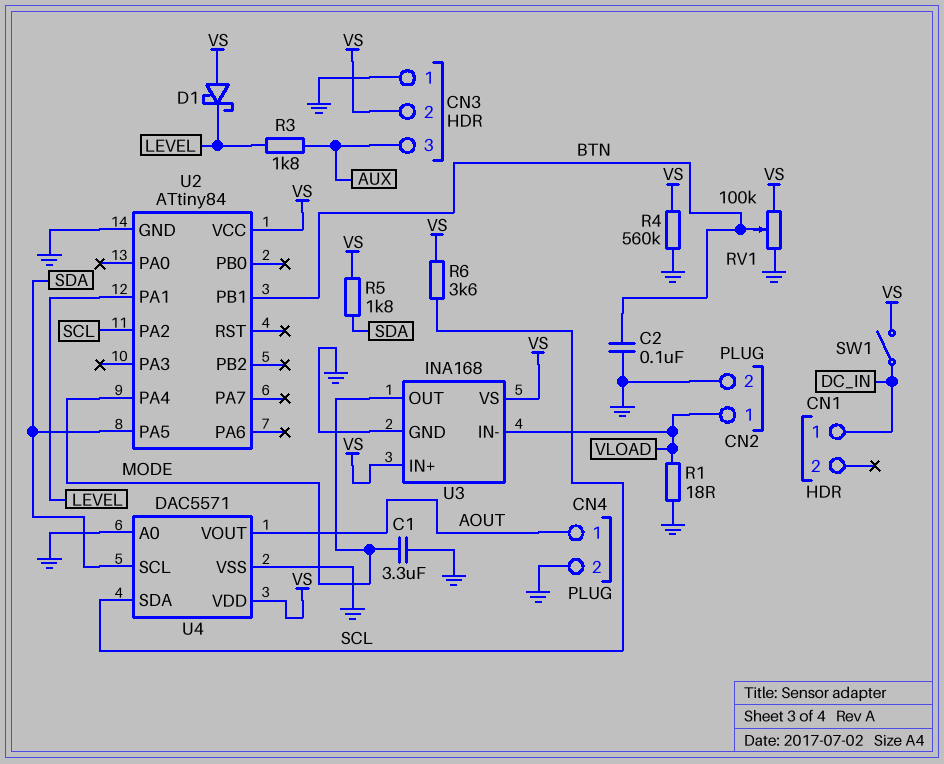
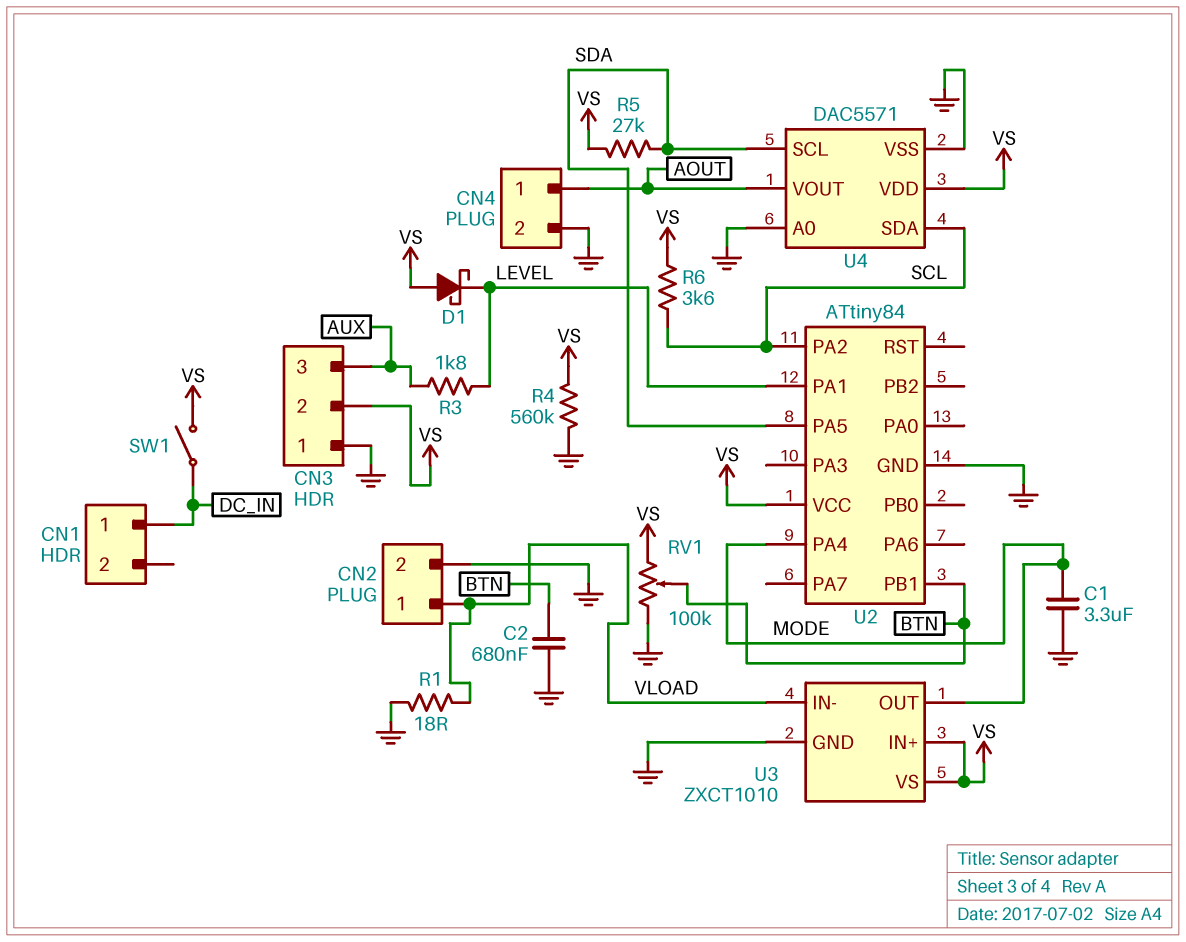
C2: 100nF (BTN, GND) -> 680nF (BTN, GND)
R5: 1.8k (SDA, VS) -> 27k (SDA, VS)
U3: INA168 -> ZXCT1010

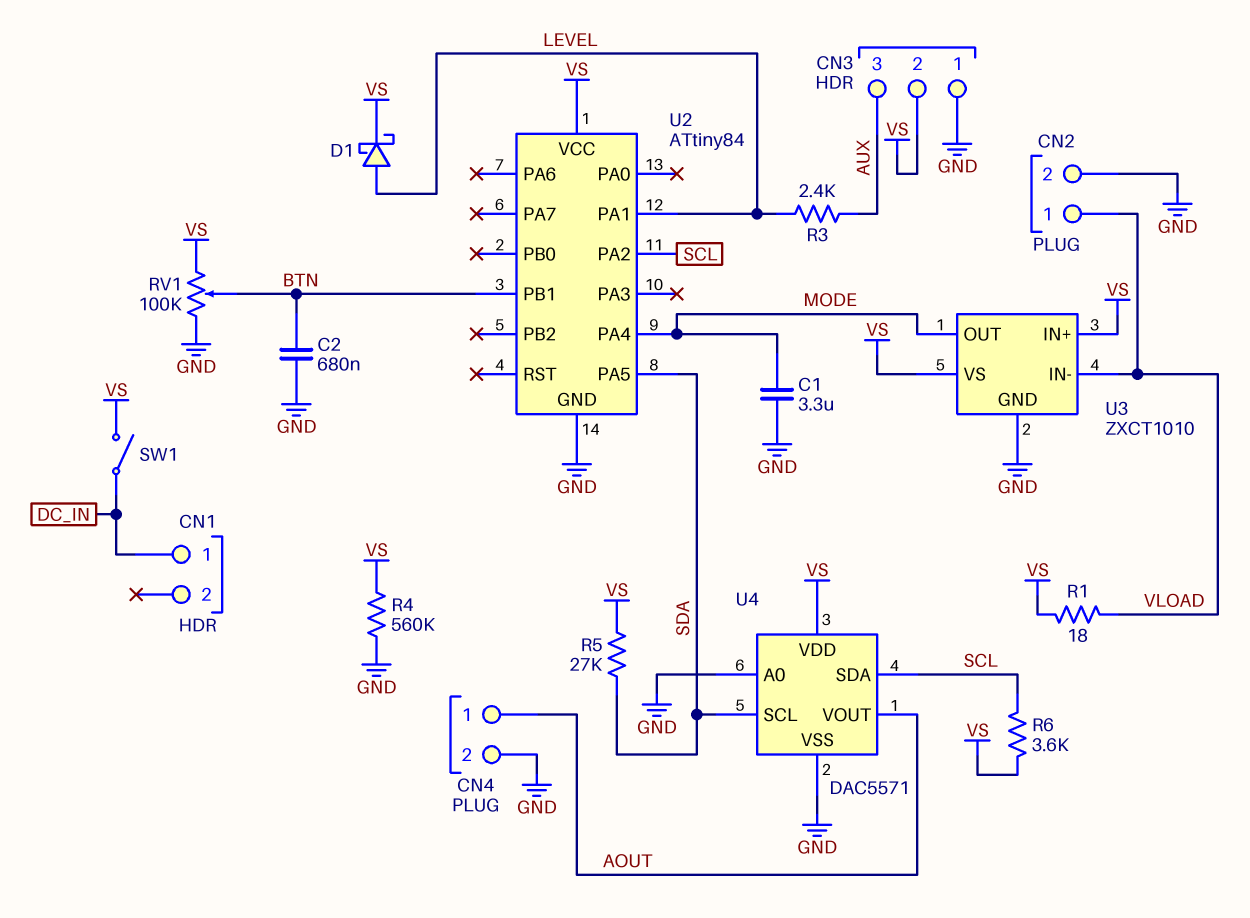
D1: schottky (A VS, K LEVEL) -> schottky (A LEVEL, K VS)
R1: 18 (GND, VLOAD) -> 18 (VLOAD, VS)
R3: 1.8k (AUX, LEVEL) -> 2.4k (AUX, LEVEL)

